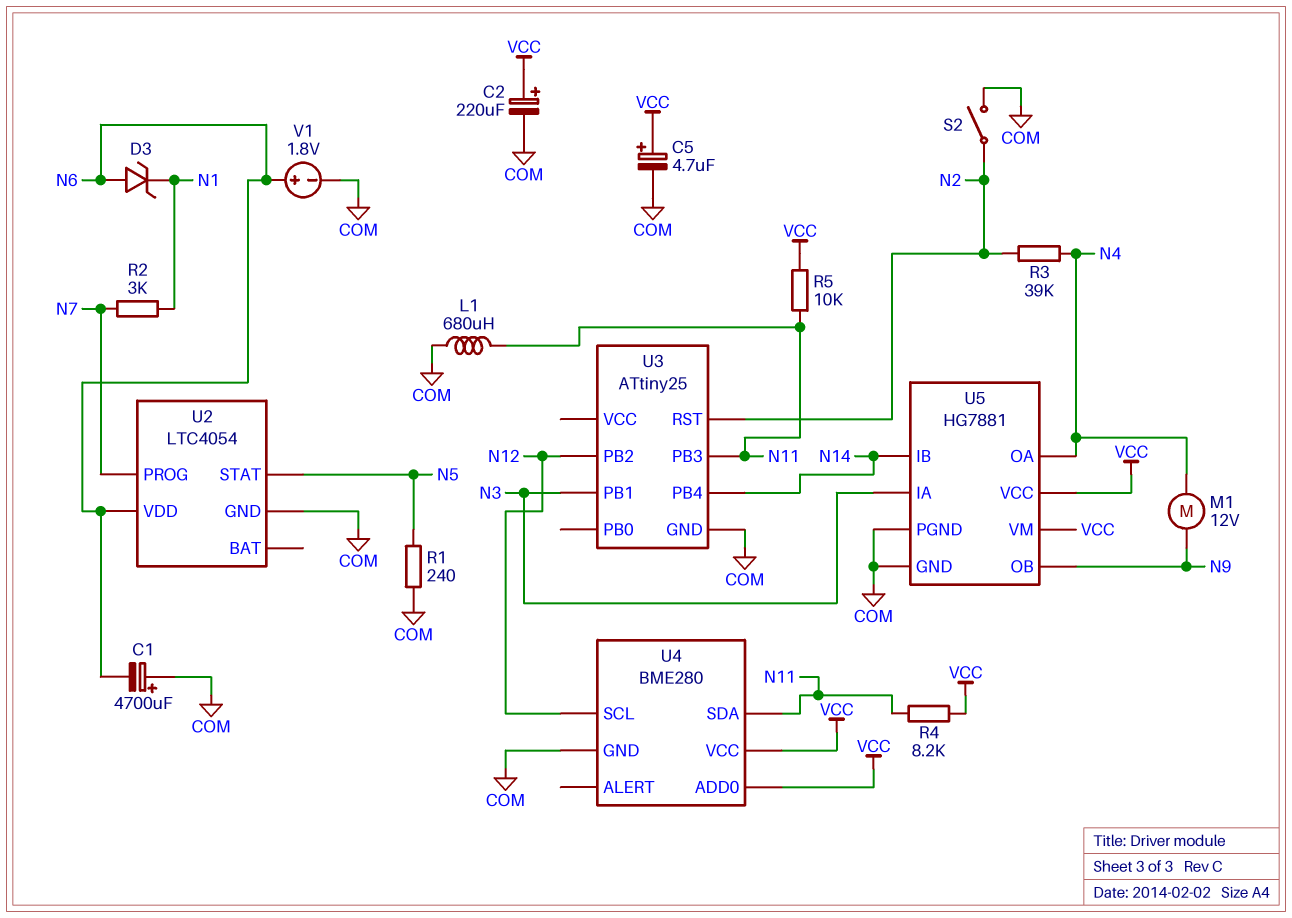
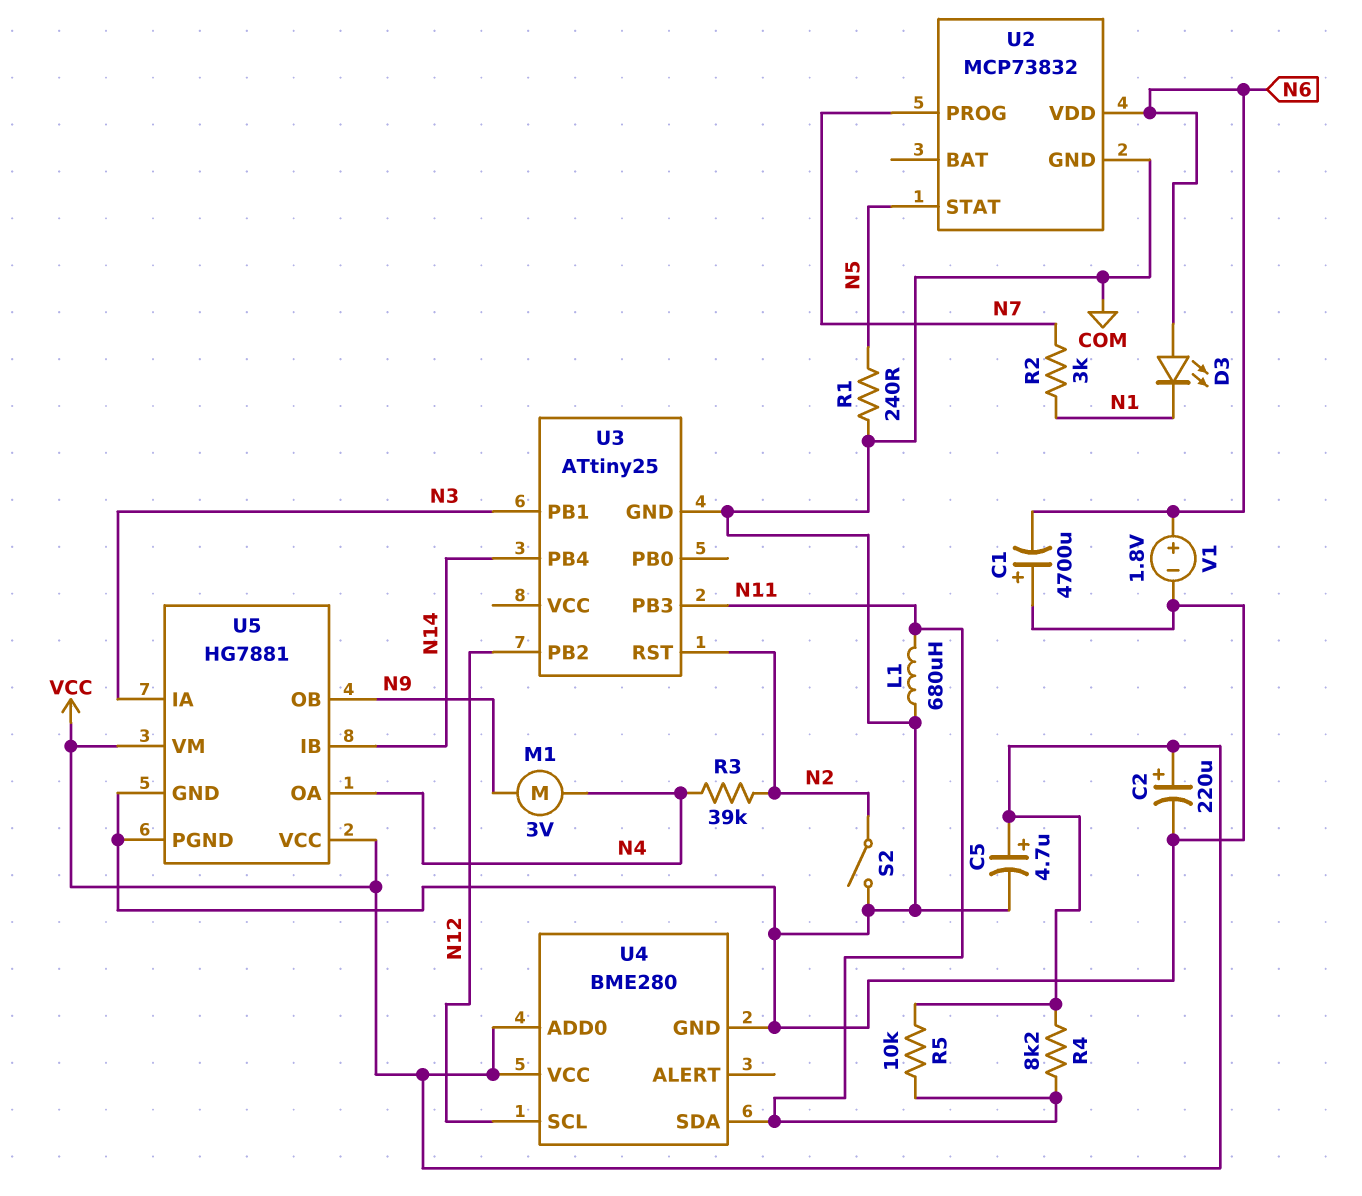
D3: zener (A N6, K N1) -> LED (A N6, K N1)
M1: motor 12V (N4, N9) -> motor 3V (N4, N9)
U2: LTC4054 -> MCP73832

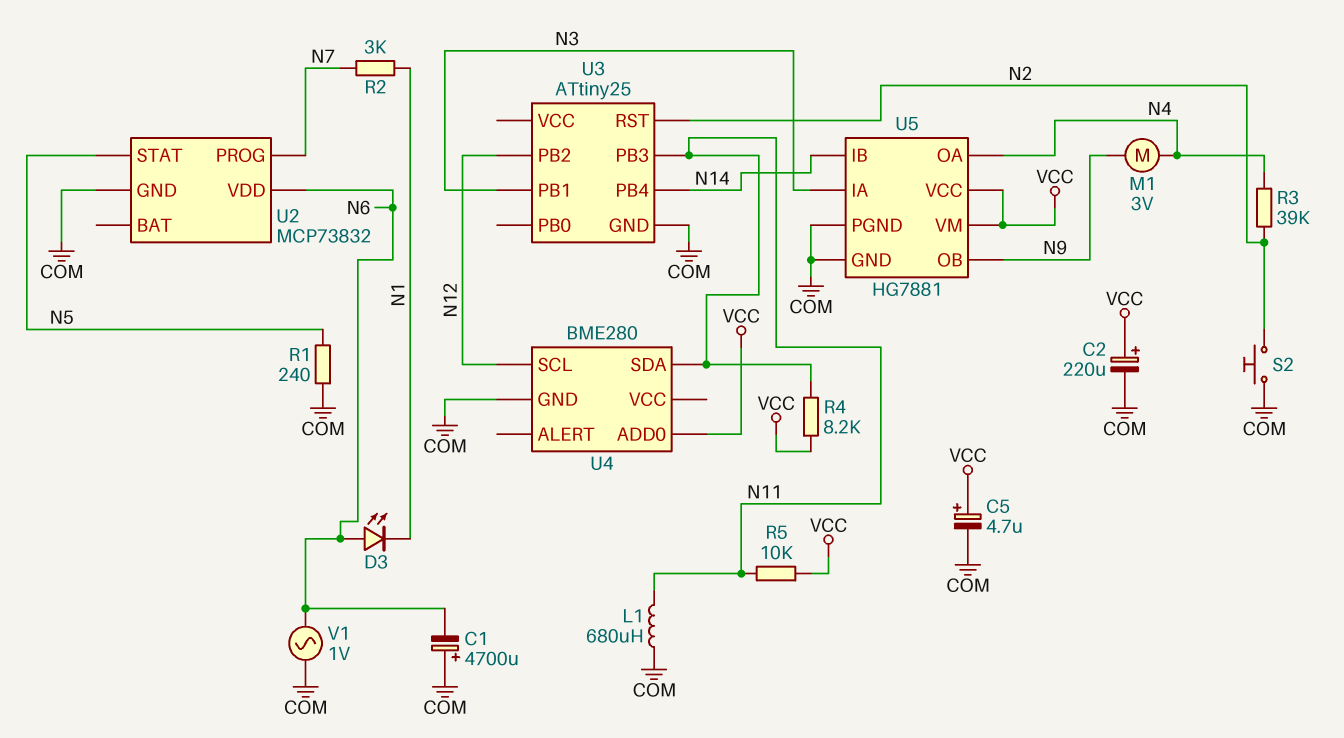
S2: switch (COM, N2) -> button (COM, N2)
U4 pin VCC: VCC -> none
V1: 1.8V (plus N6, minus COM) -> AC 1V (COM, N6)

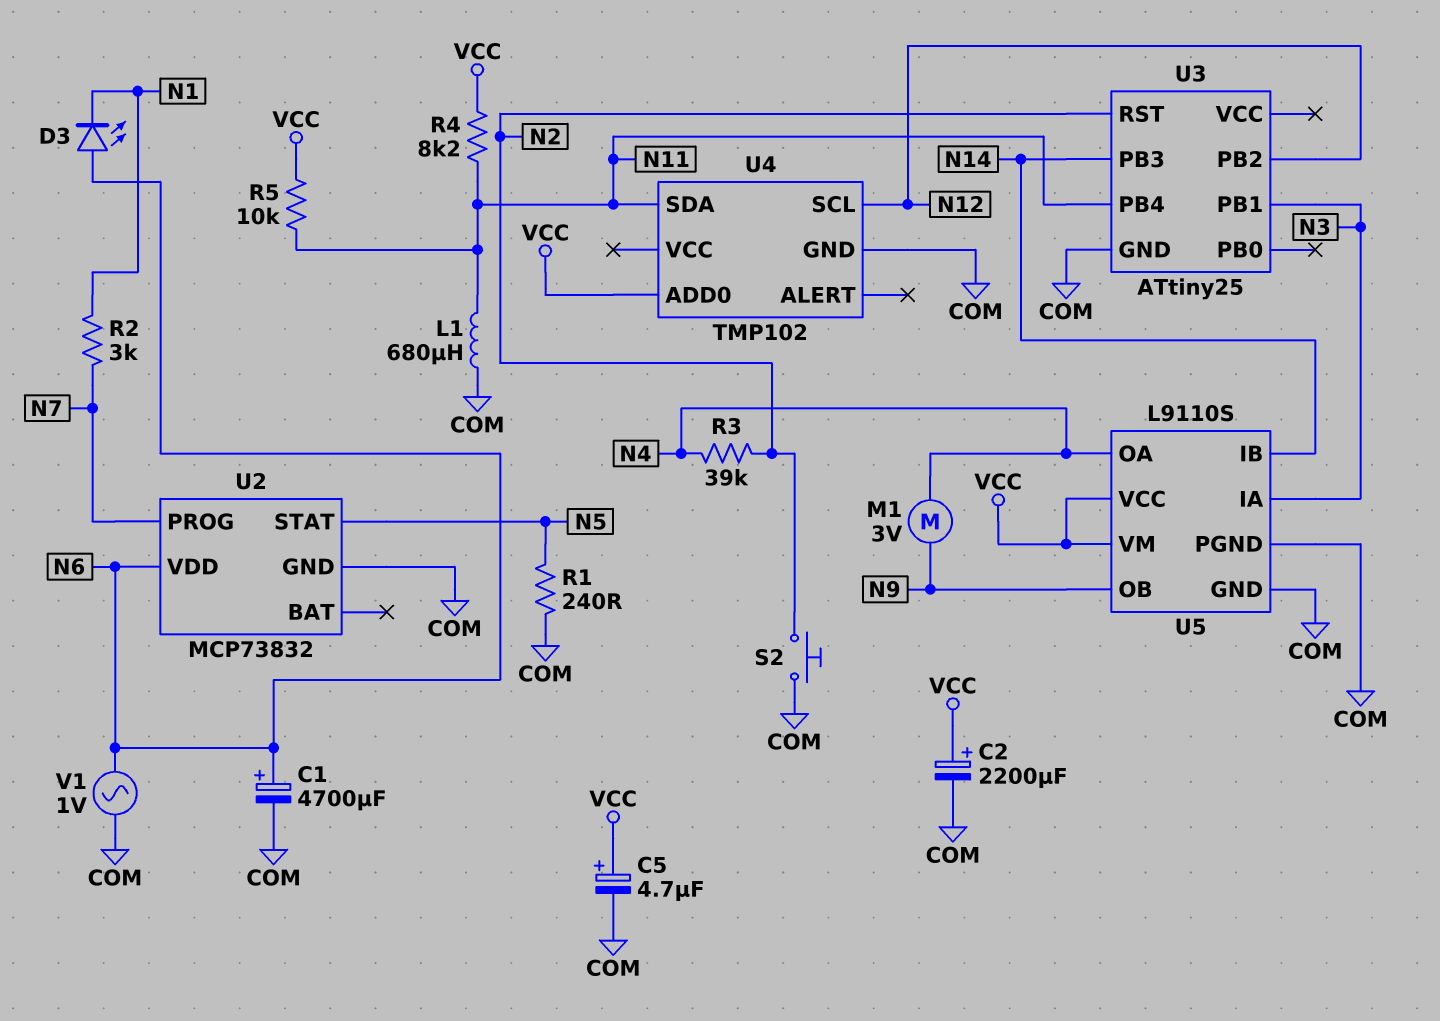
C1: 4700uF (plus COM, minus N6) -> 4700uF (plus N6, minus COM)
C2: 220uF (plus VCC, minus COM) -> 2200uF (plus VCC, minus COM)
U3 pin PB3: N11 -> N14
U3 pin PB4: N14 -> N11
U4: BME280 -> TMP102
U5: HG7881 -> L9110S

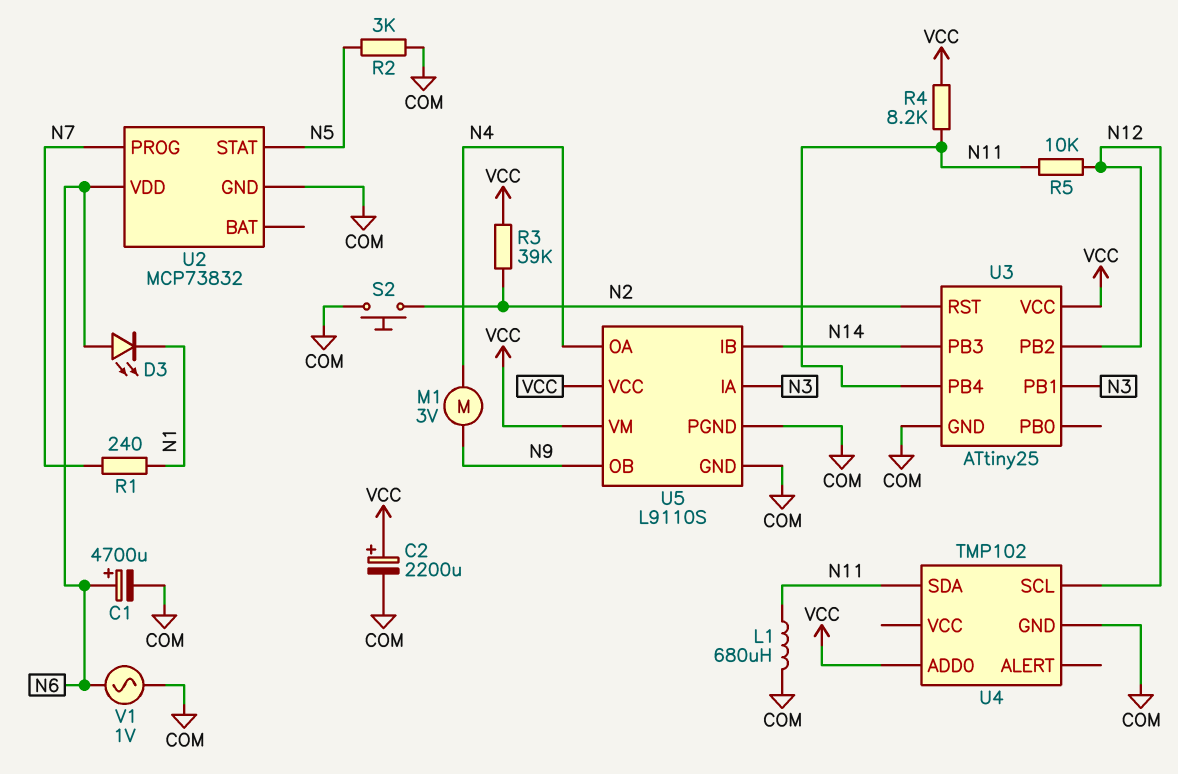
C5: 4.7uF (plus VCC, minus COM) -> none
R1: 240 (COM, N5) -> 240 (N1, N7)
R2: 3k (N1, N7) -> 3k (COM, N5)
R3: 39k (N2, N4) -> 39k (N2, VCC)
R5: 10k (N11, VCC) -> 10k (N11, N12)
U3 pin VCC: none -> VCC

